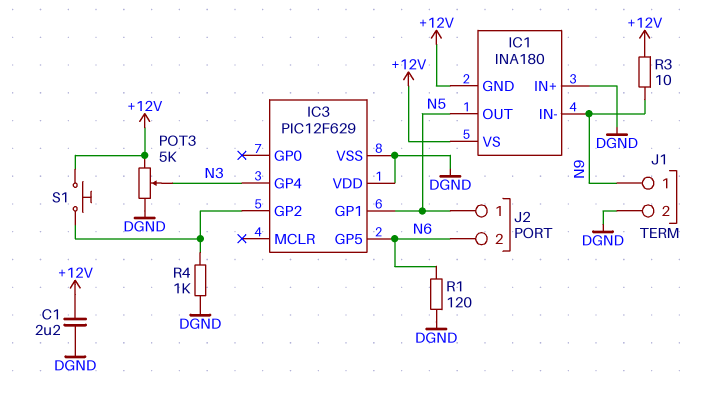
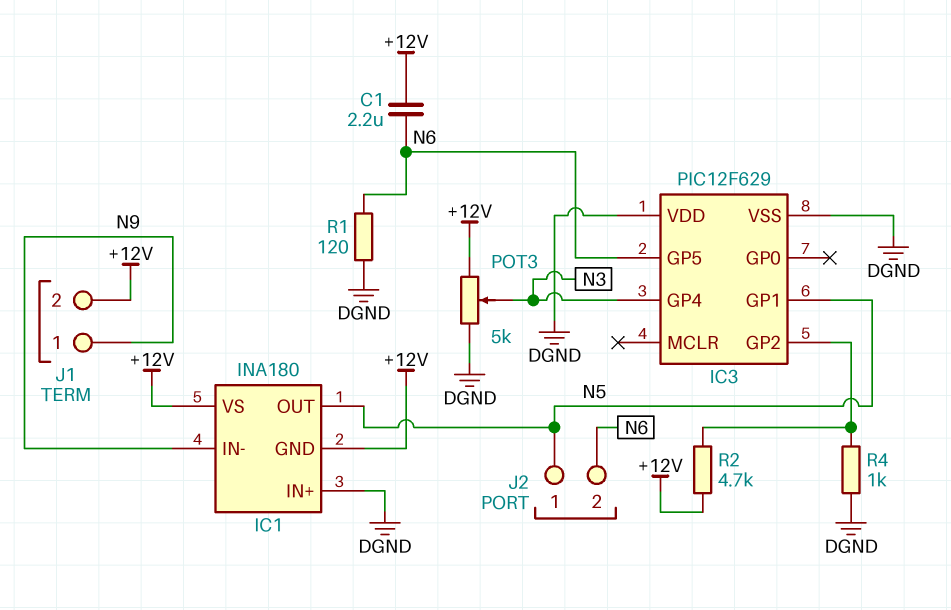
C1: 2.2uF (+12V, DGND) -> 2.2uF (+12V, N6)
J1 pin 2: DGND -> +12V
R2: none -> 4.7k (+12V, IC3/GP2)
R3: 10 (+12V, N9) -> none
S1: button (+12V, IC3/GP2) -> none

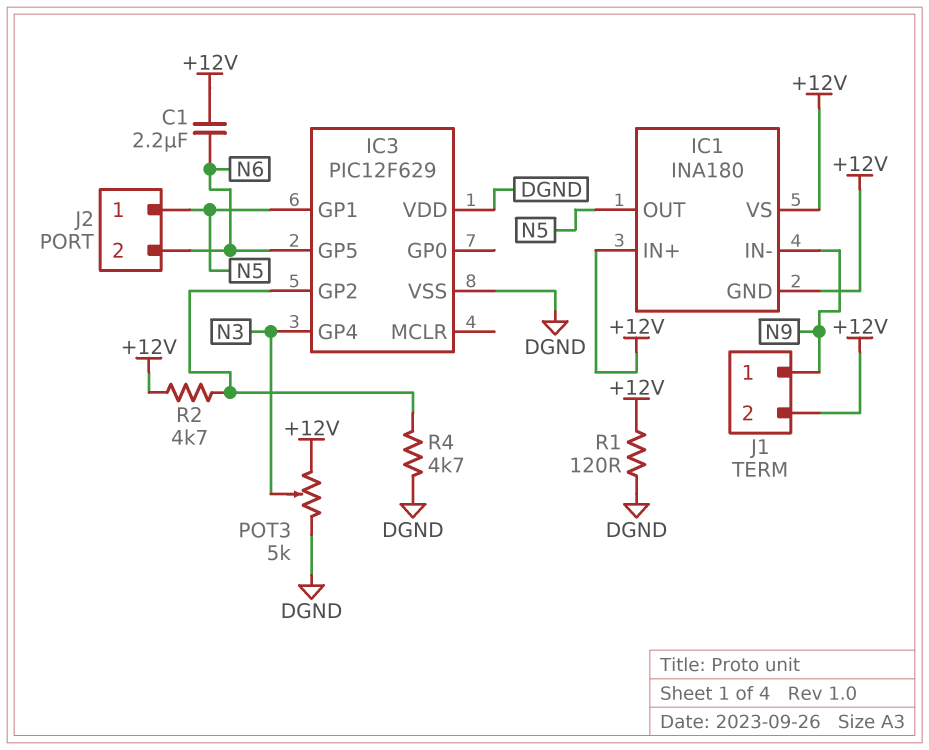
IC1 pin IN+: DGND -> +12V
R1: 120 (DGND, N6) -> 120 (+12V, DGND)
R4: 1k (DGND, IC3/GP2) -> 4.7k (DGND, IC3/GP2)

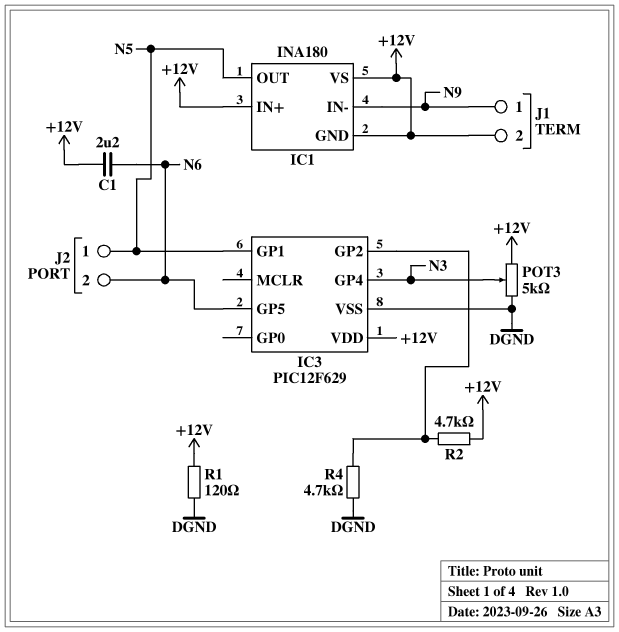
IC3 pin VDD: DGND -> +12V

